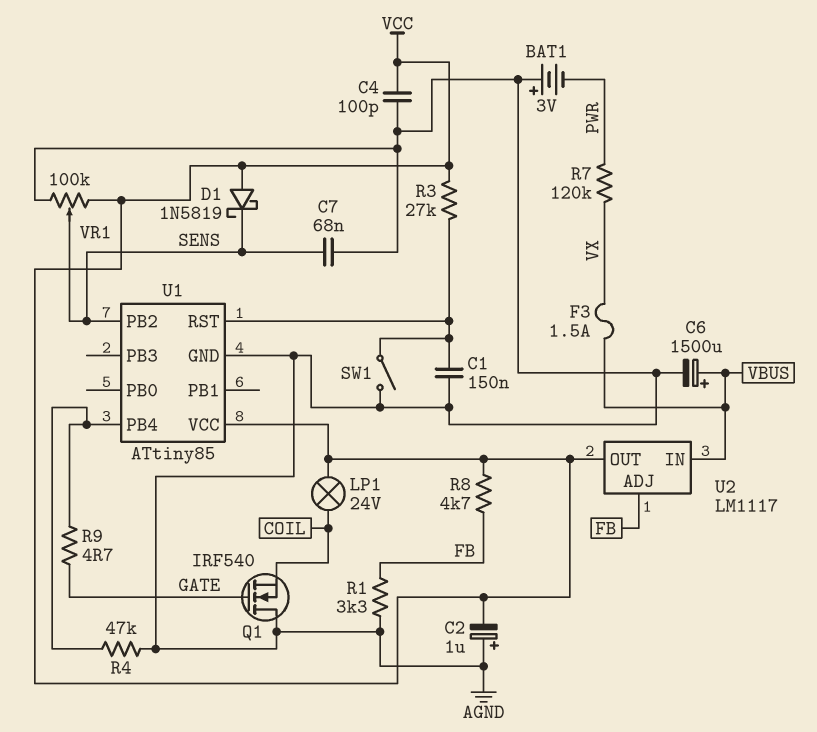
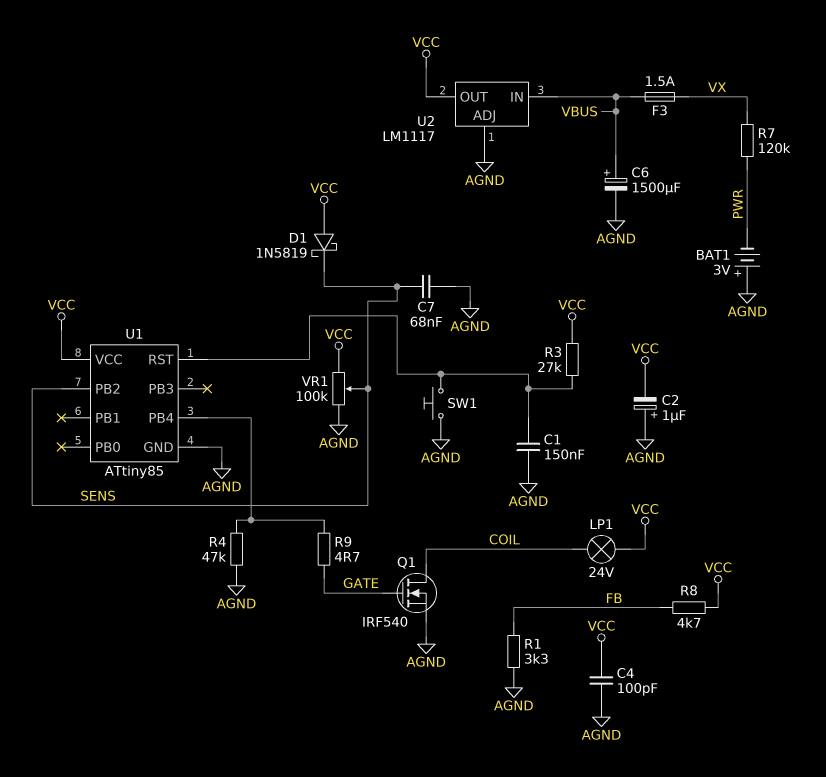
Q1: NMOS IRF540 (G GATE, D AGND, S COIL) -> NMOS IRF540 (G GATE, D COIL, S AGND)
SW1: switch (AGND, U1/RST) -> button (AGND, U1/RST)
U2 pin ADJ: FB -> AGND

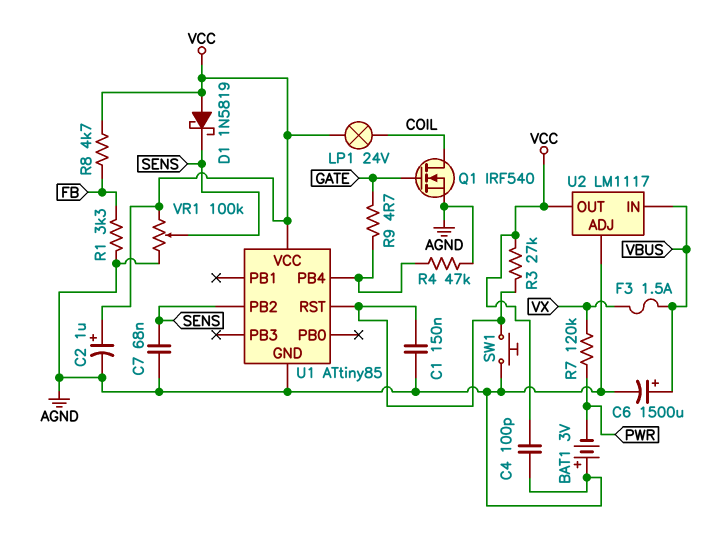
C2: 1uF (plus AGND, minus VCC) -> 1uF (plus VCC, minus AGND)

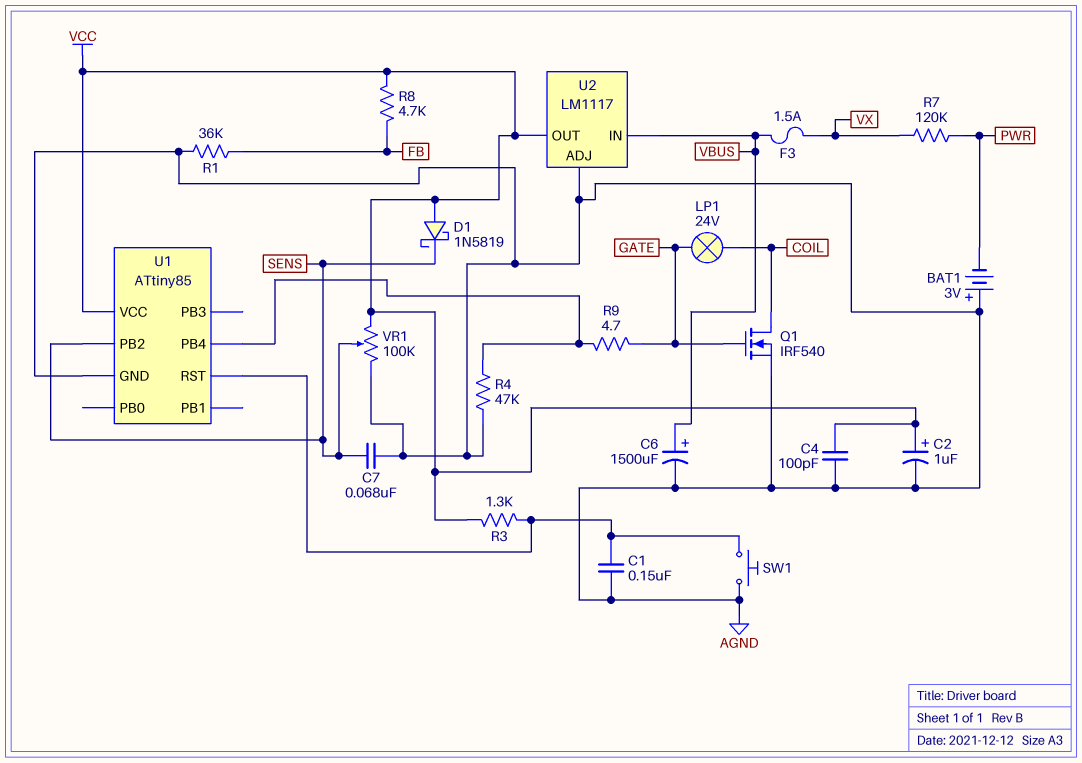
LP1: lamp 24V (COIL, VCC) -> lamp 24V (COIL, GATE)
R1: 3.3k (AGND, FB) -> 36k (AGND, FB)
R3: 27k (U1/RST, VCC) -> 1.3k (U1/RST, VCC)

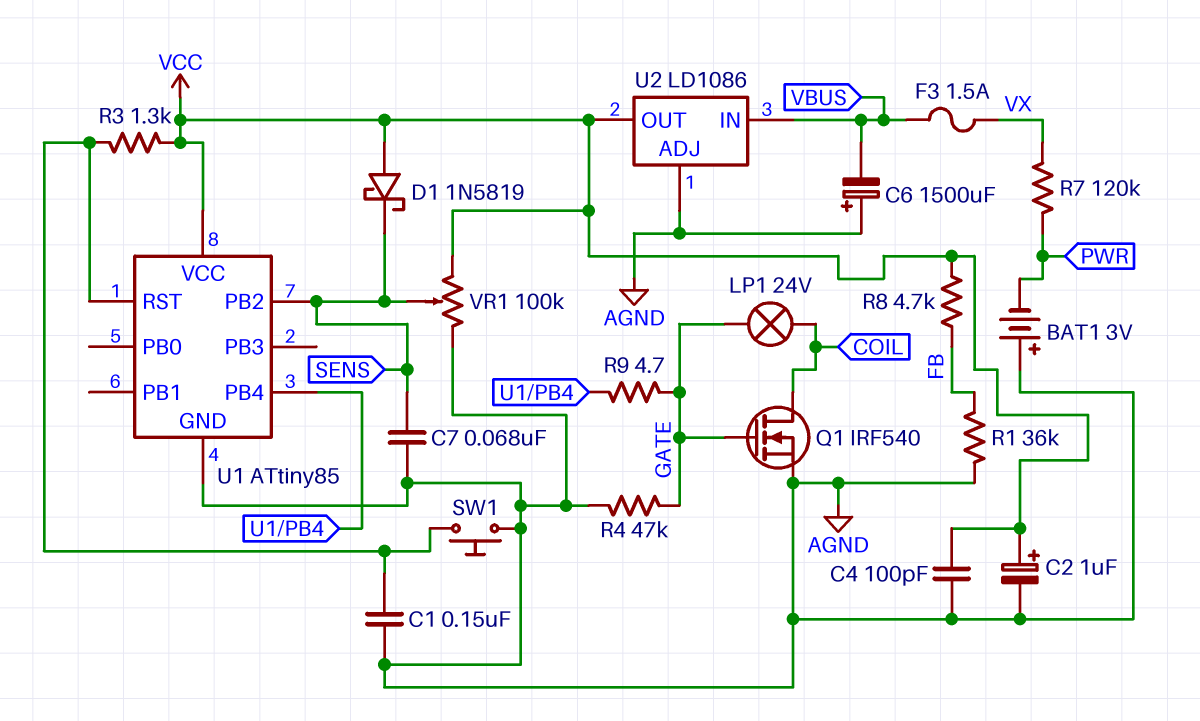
C6: 1500uF (plus VBUS, minus AGND) -> 1500uF (plus AGND, minus VBUS)
R4: 47k (AGND, U1/PB4) -> 47k (AGND, GATE)
U2: LM1117 -> LD1086

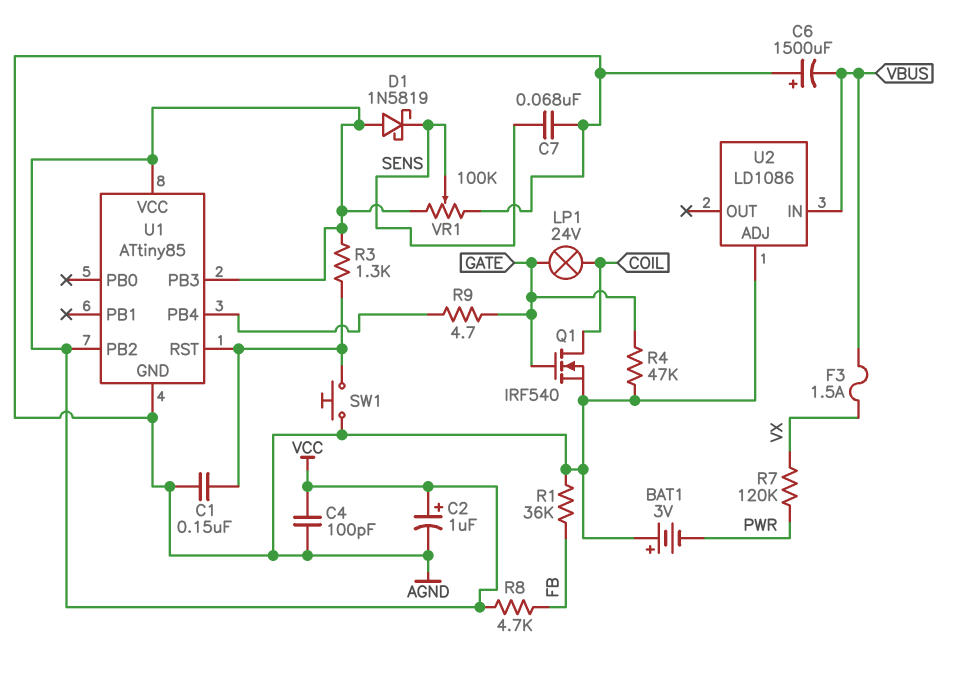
U1 pin PB2: SENS -> VCC
U1 pin PB3: none -> VCC
U2 pin OUT: VCC -> none

